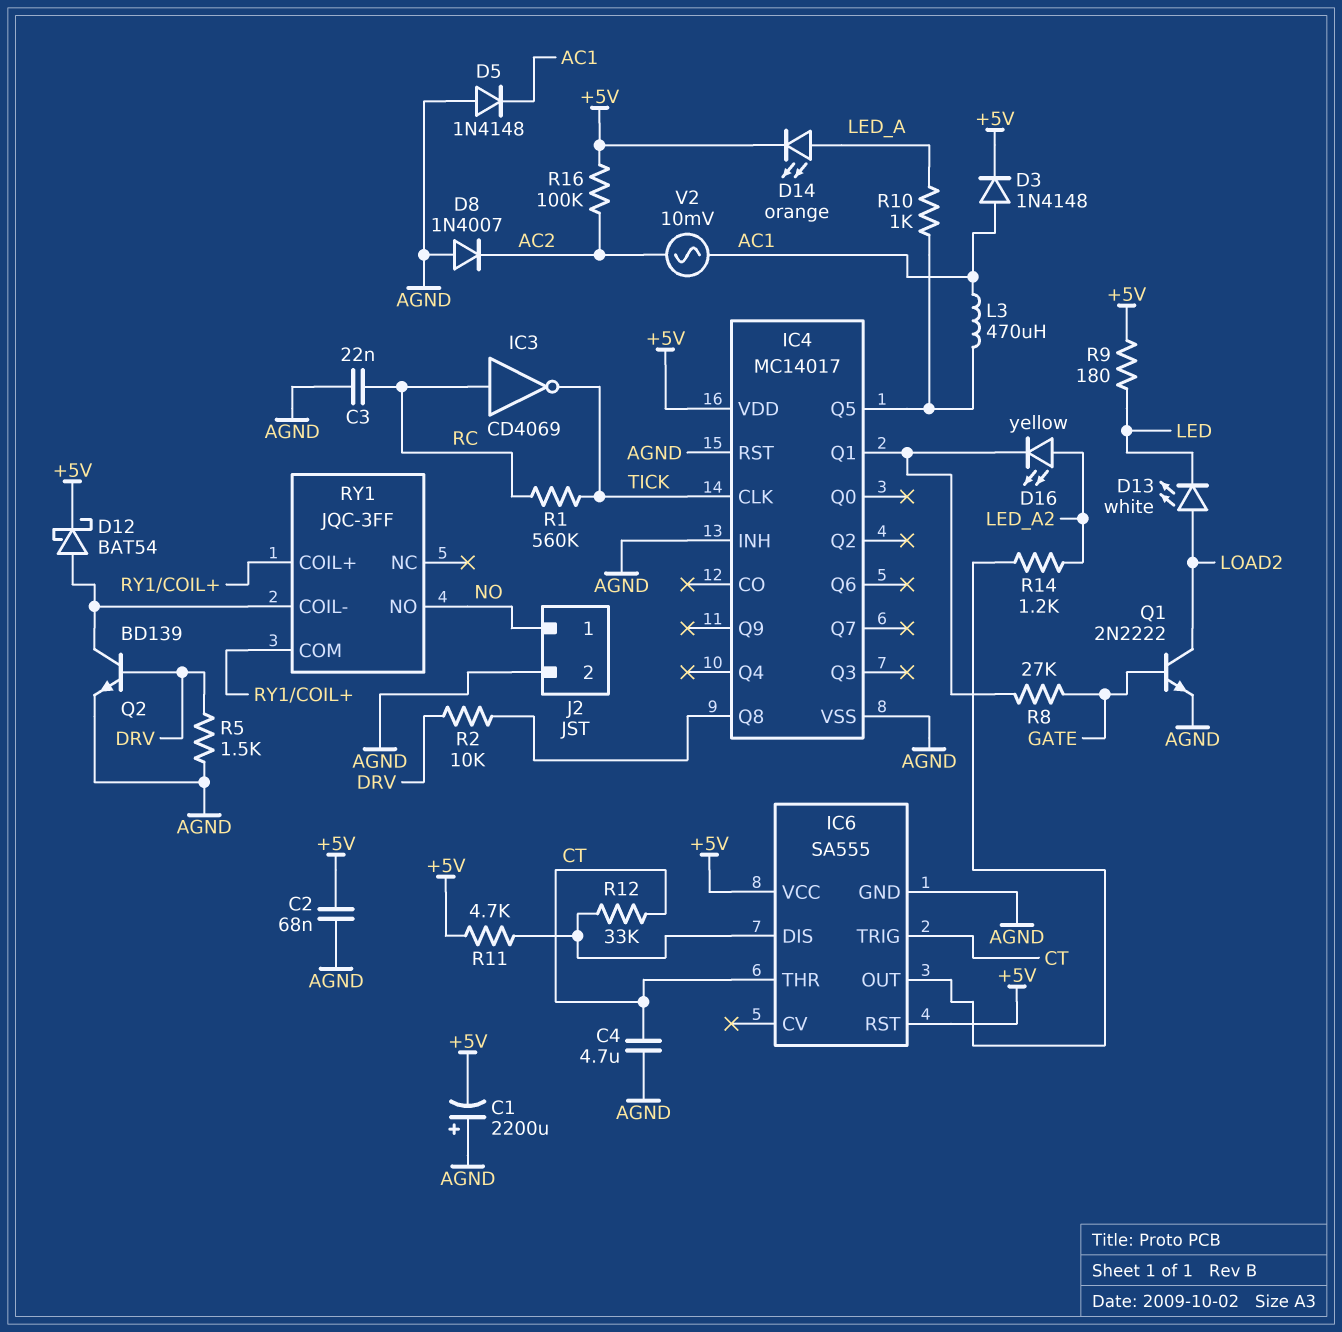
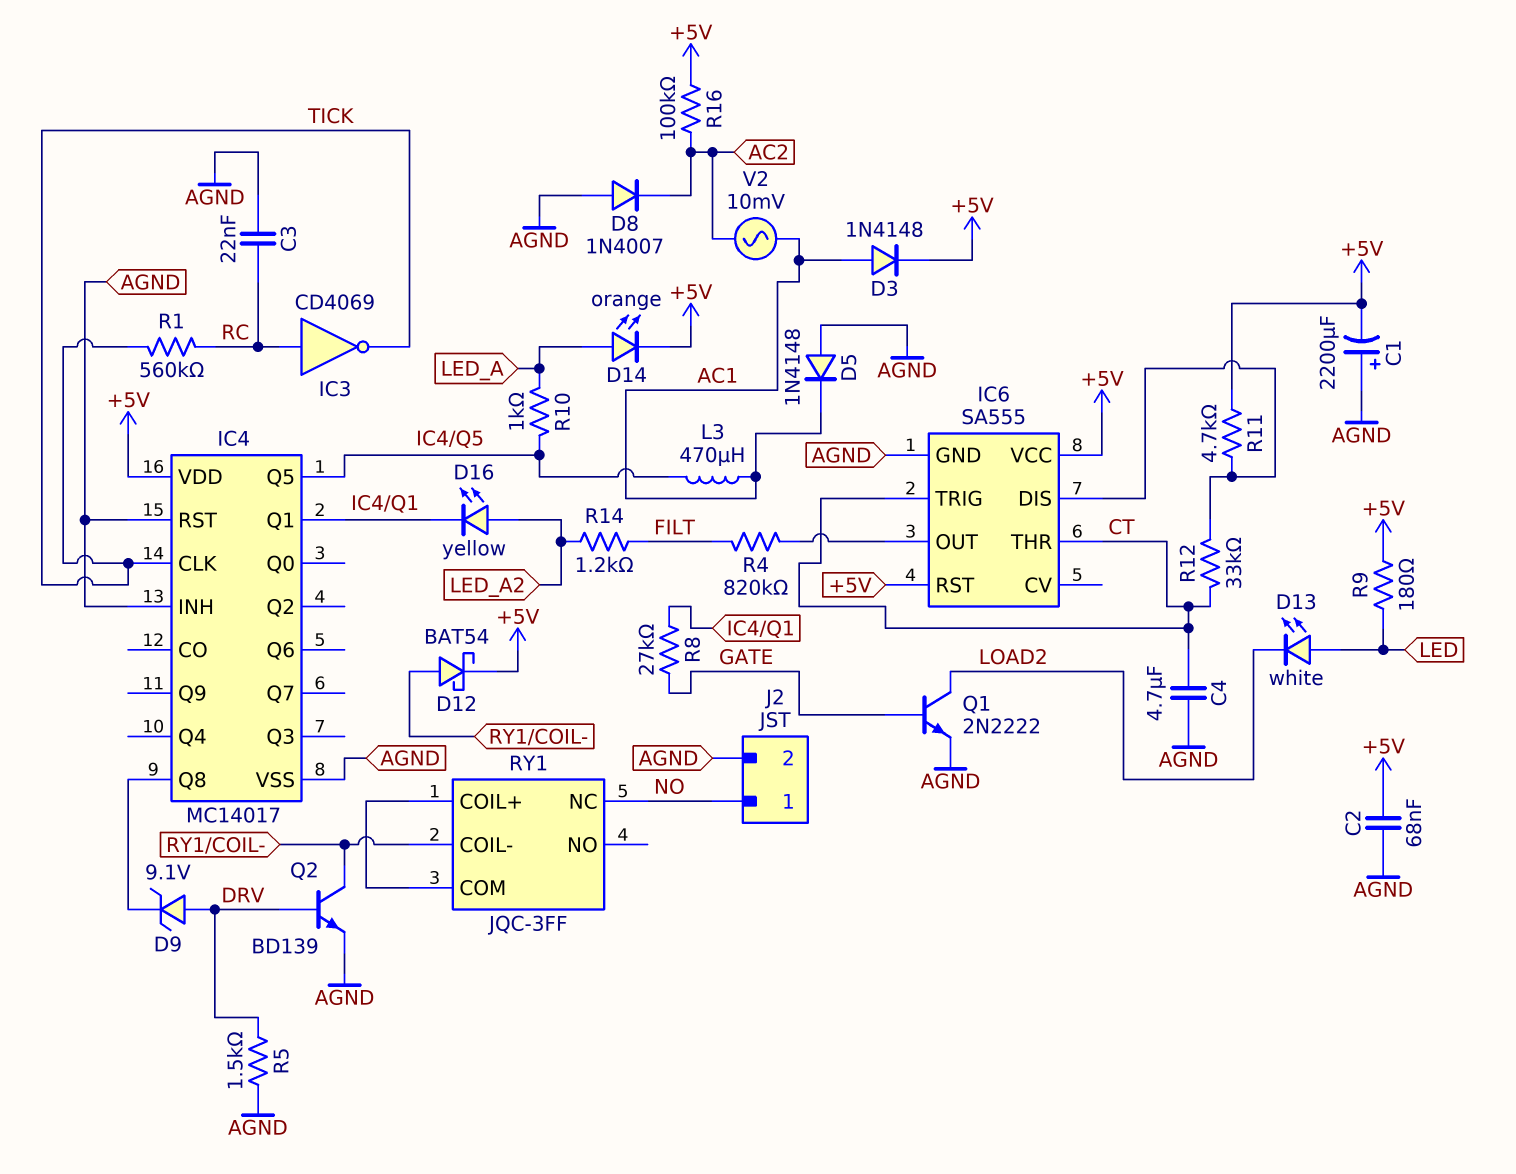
D9: none -> zener 9.1V (A DRV, K IC4/Q8)
D13: LED white (A LOAD2, K LED) -> LED white (A LED, K LOAD2)
R2: 10k (DRV, IC4/Q8) -> none
R4: none -> 820k (FILT, IC6/OUT)
R14: 1.2k (IC6/OUT, LED_A2) -> 1.2k (FILT, LED_A2)
RY1 pin NC: none -> NO
RY1 pin NO: NO -> none

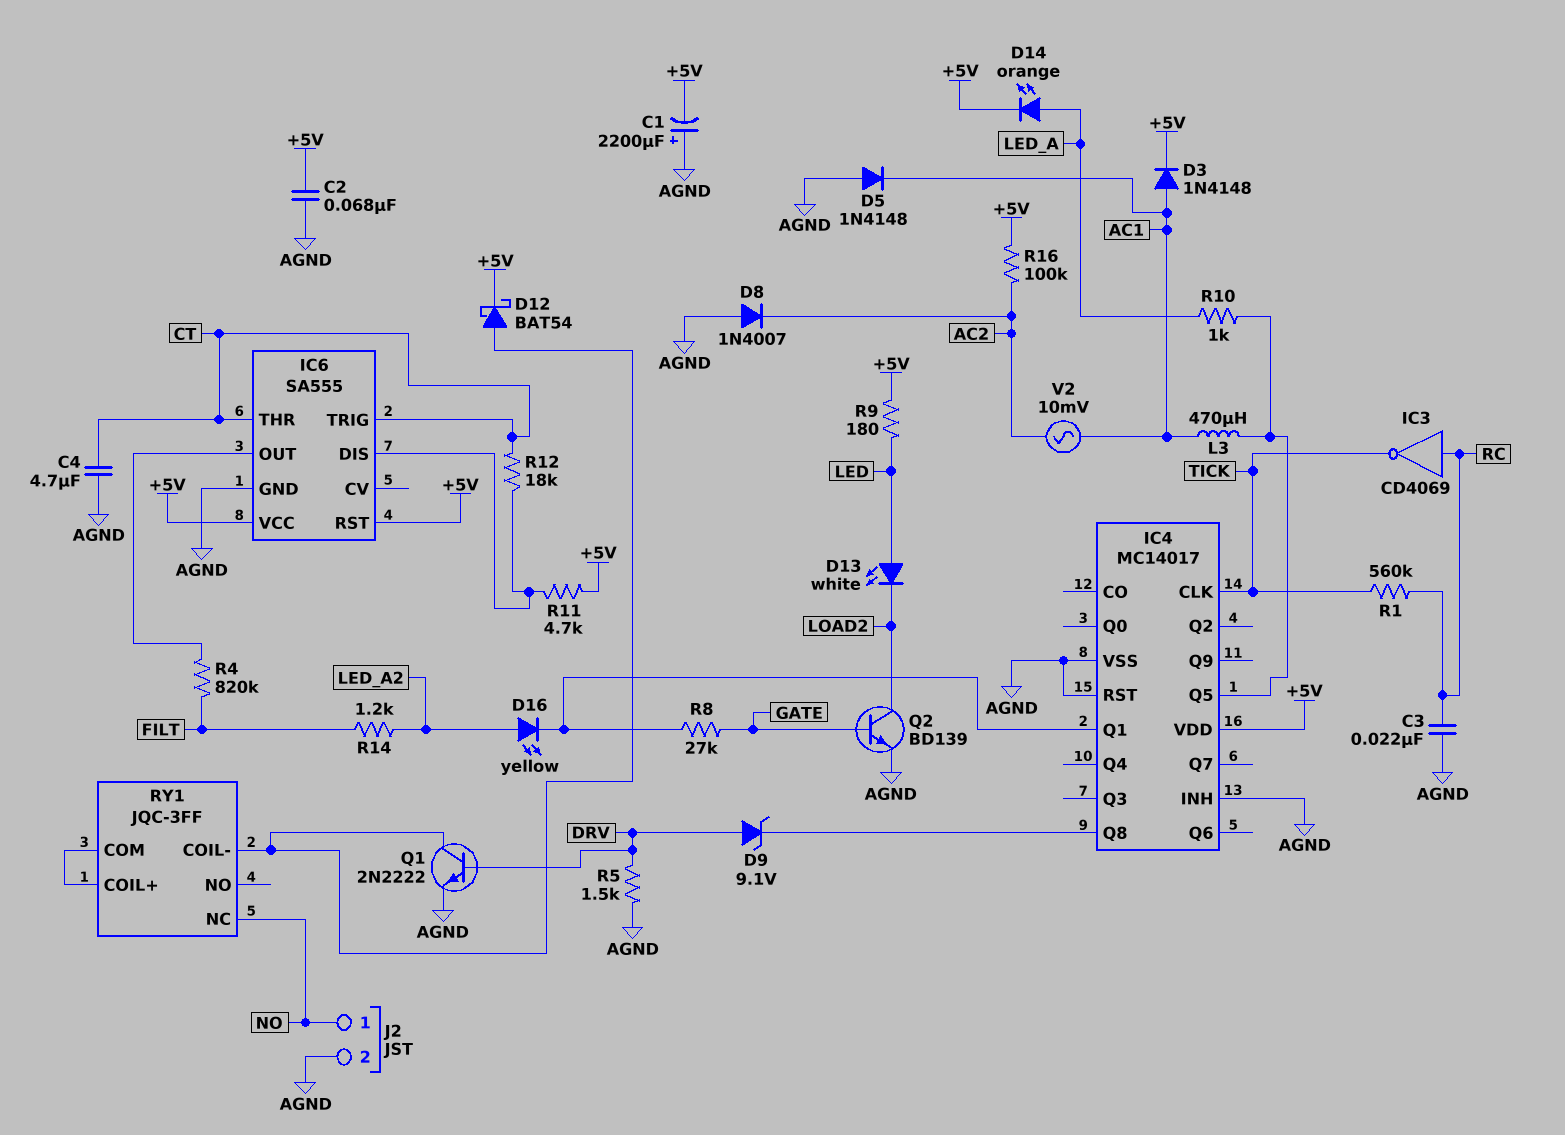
Q1: NPN 2N2222 (B GATE, C LOAD2, E AGND) -> NPN 2N2222 (B DRV, C RY1/COIL-, E AGND)
Q2: NPN BD139 (B DRV, C RY1/COIL-, E AGND) -> NPN BD139 (B GATE, C LOAD2, E AGND)
R12: 33k (CT, IC6/DIS) -> 18k (CT, IC6/DIS)

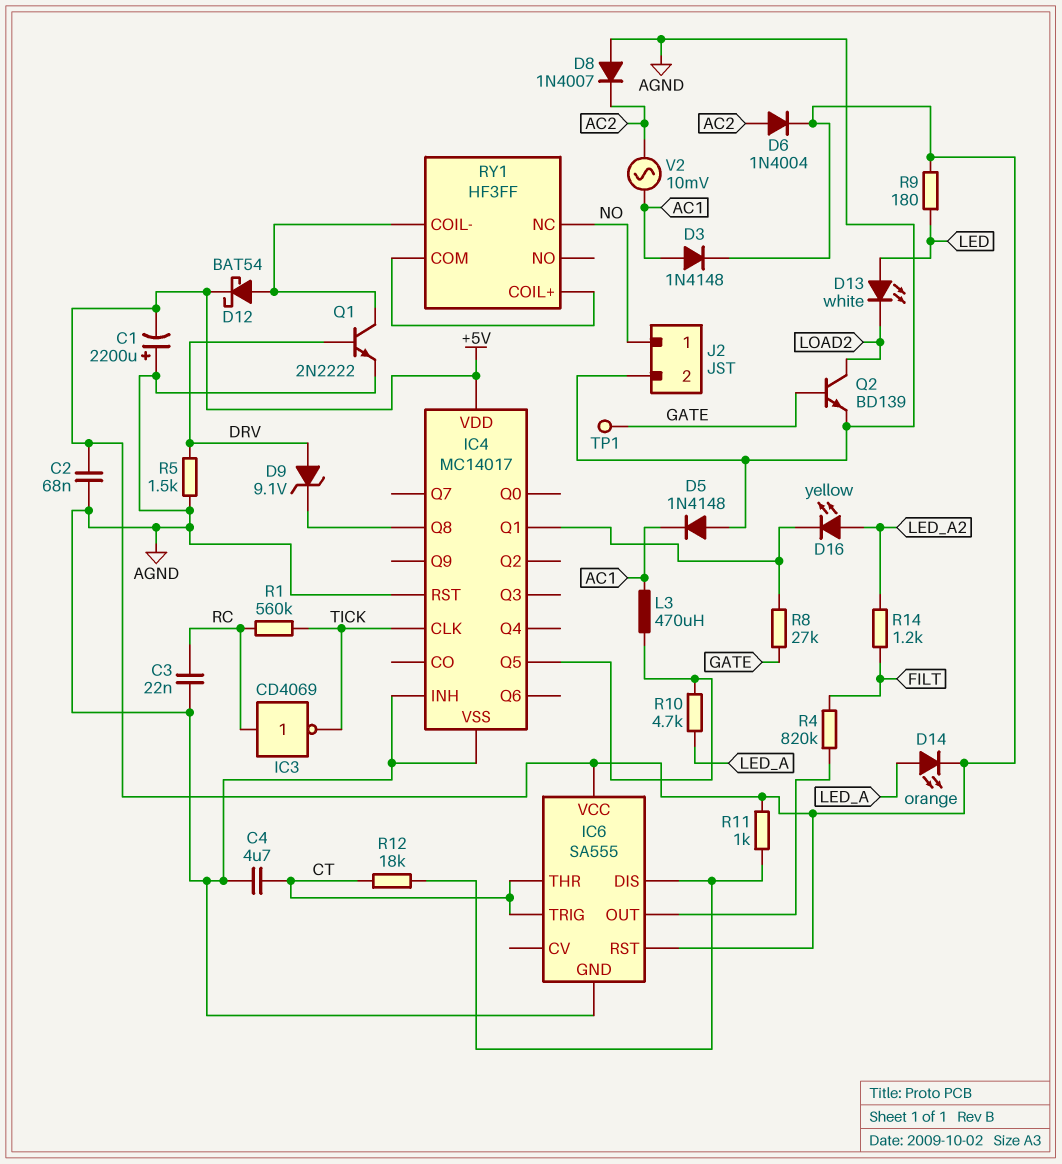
D6: none -> diode 1N4004 (A AC2, K +5V)
R10: 1k (IC4/Q5, LED_A) -> 4.7k (IC4/Q5, LED_A)
R11: 4.7k (+5V, IC6/DIS) -> 1k (+5V, IC6/DIS)
R16: 100k (+5V, AC2) -> none
RY1: JQC-3FF -> HF3FF
TP1: none -> test point (GATE)

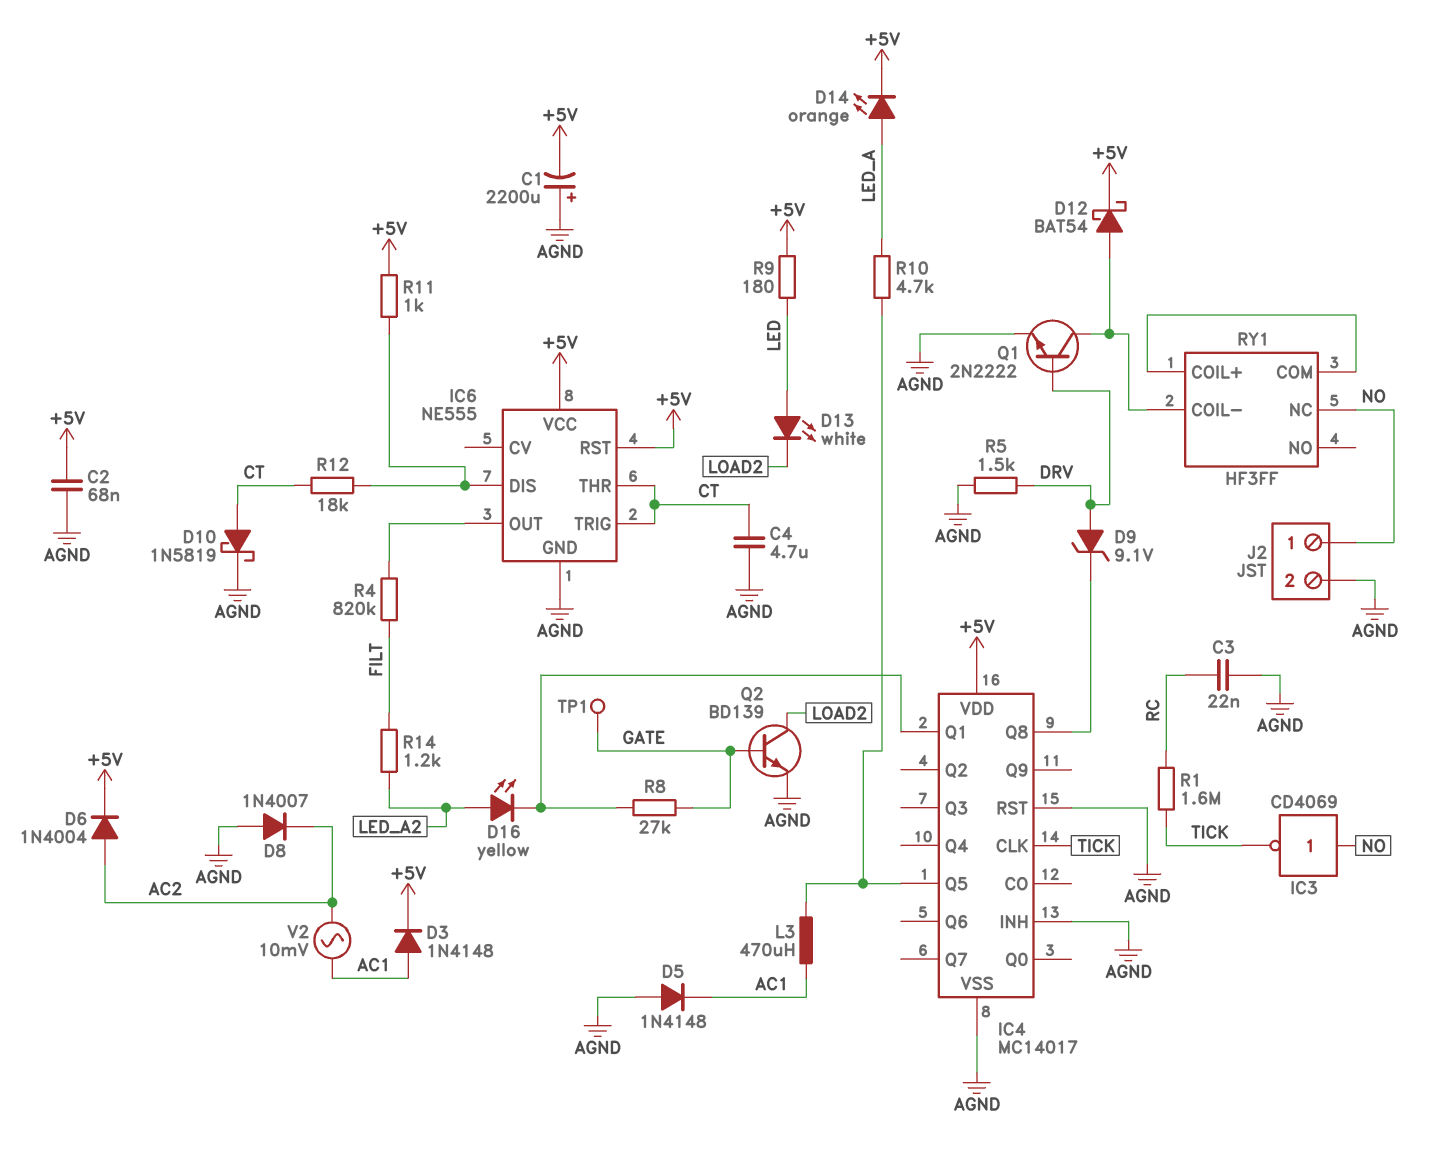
D10: none -> schottky 1N5819 (A CT, K AGND)
IC3: NOT CD4069 (in RC, out TICK) -> NOT CD4069 (in NO, out TICK)
IC6: SA555 -> NE555
R1: 560k (RC, TICK) -> 1.6M (RC, TICK)

